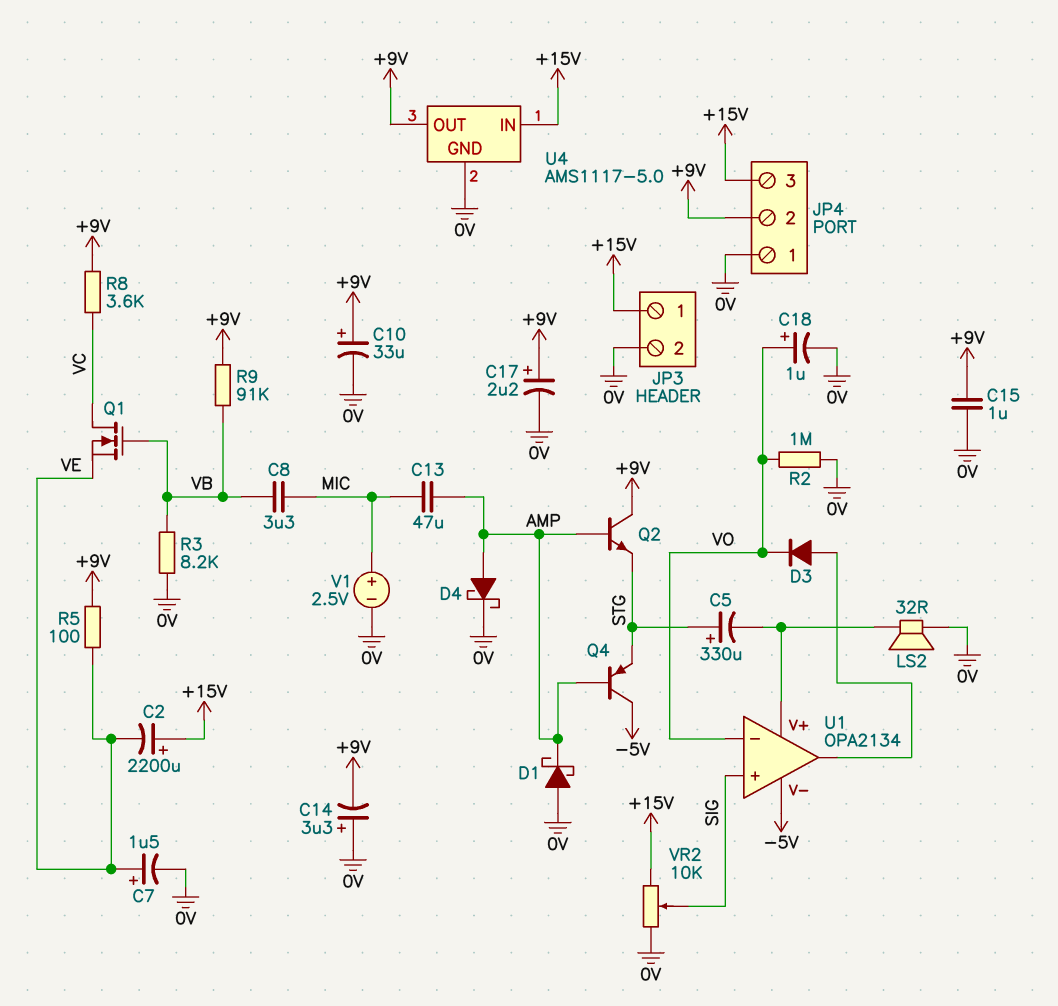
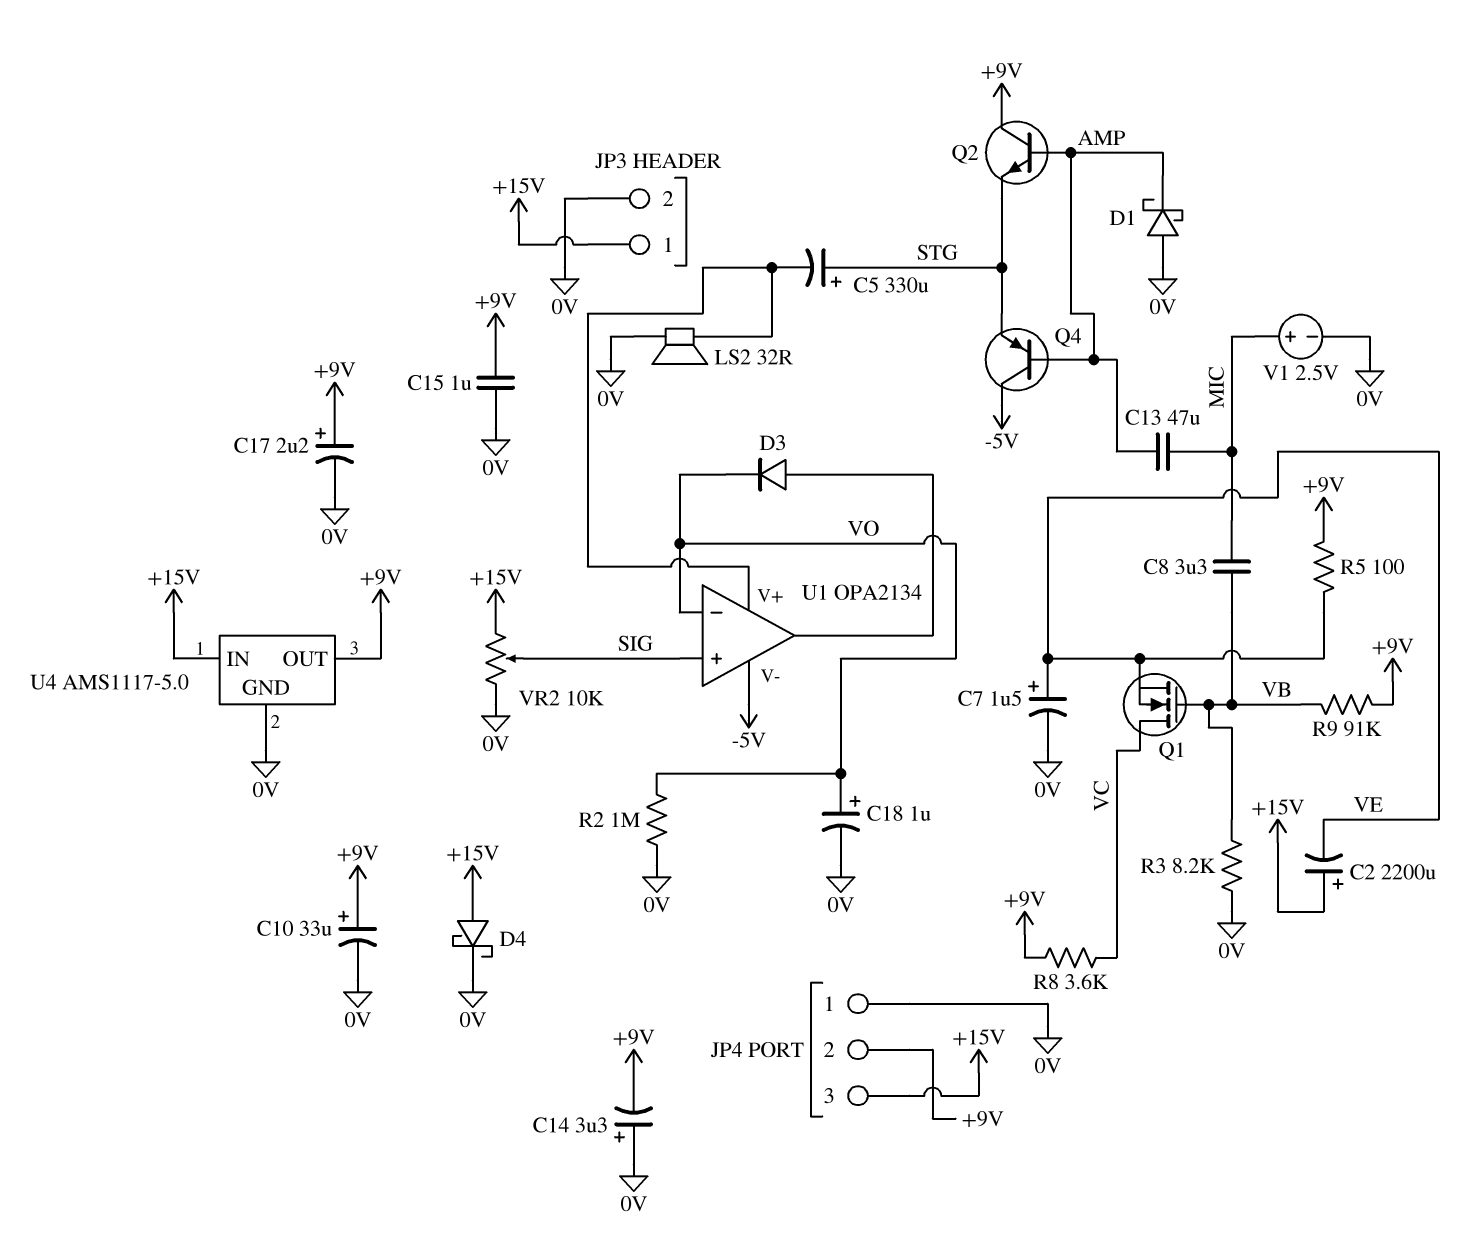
D4: schottky (A AMP, K 0V) -> schottky (A +15V, K 0V)

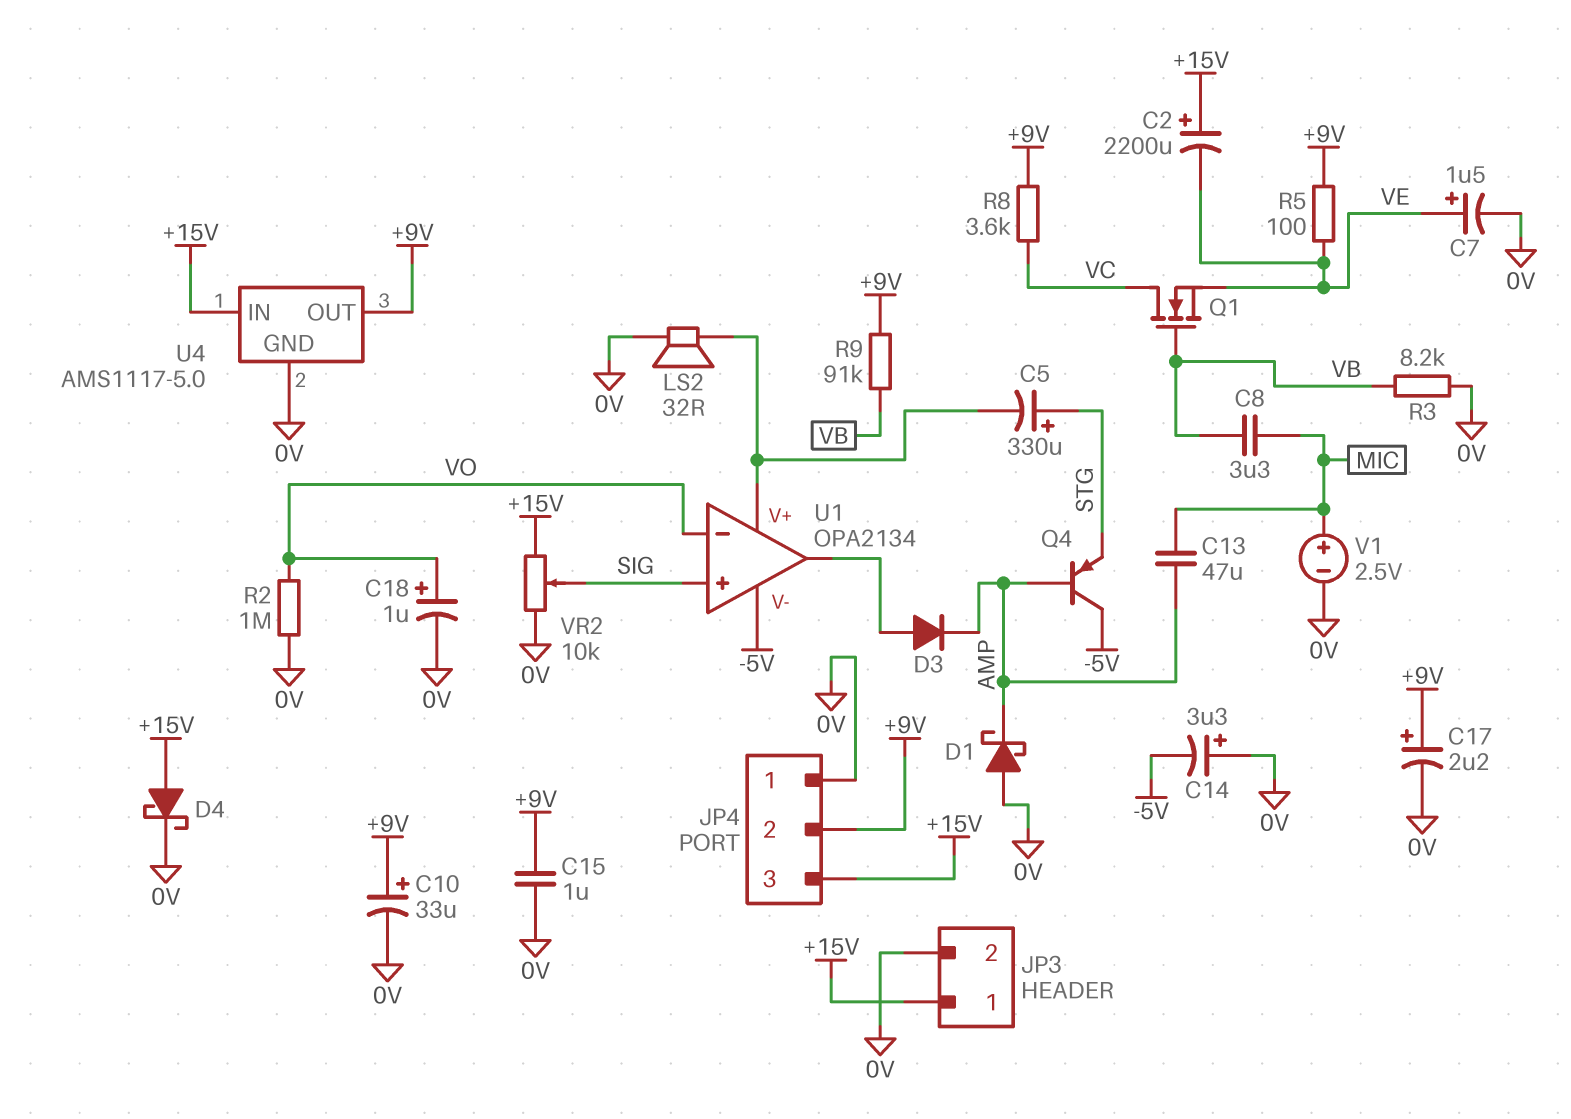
C14: 3.3uF (plus 0V, minus +9V) -> 3.3uF (plus 0V, minus -5V)
D3: diode (A U1/out, K VO) -> diode (A U1/out, K AMP)
Q2: NPN (B AMP, C +9V, E STG) -> none

